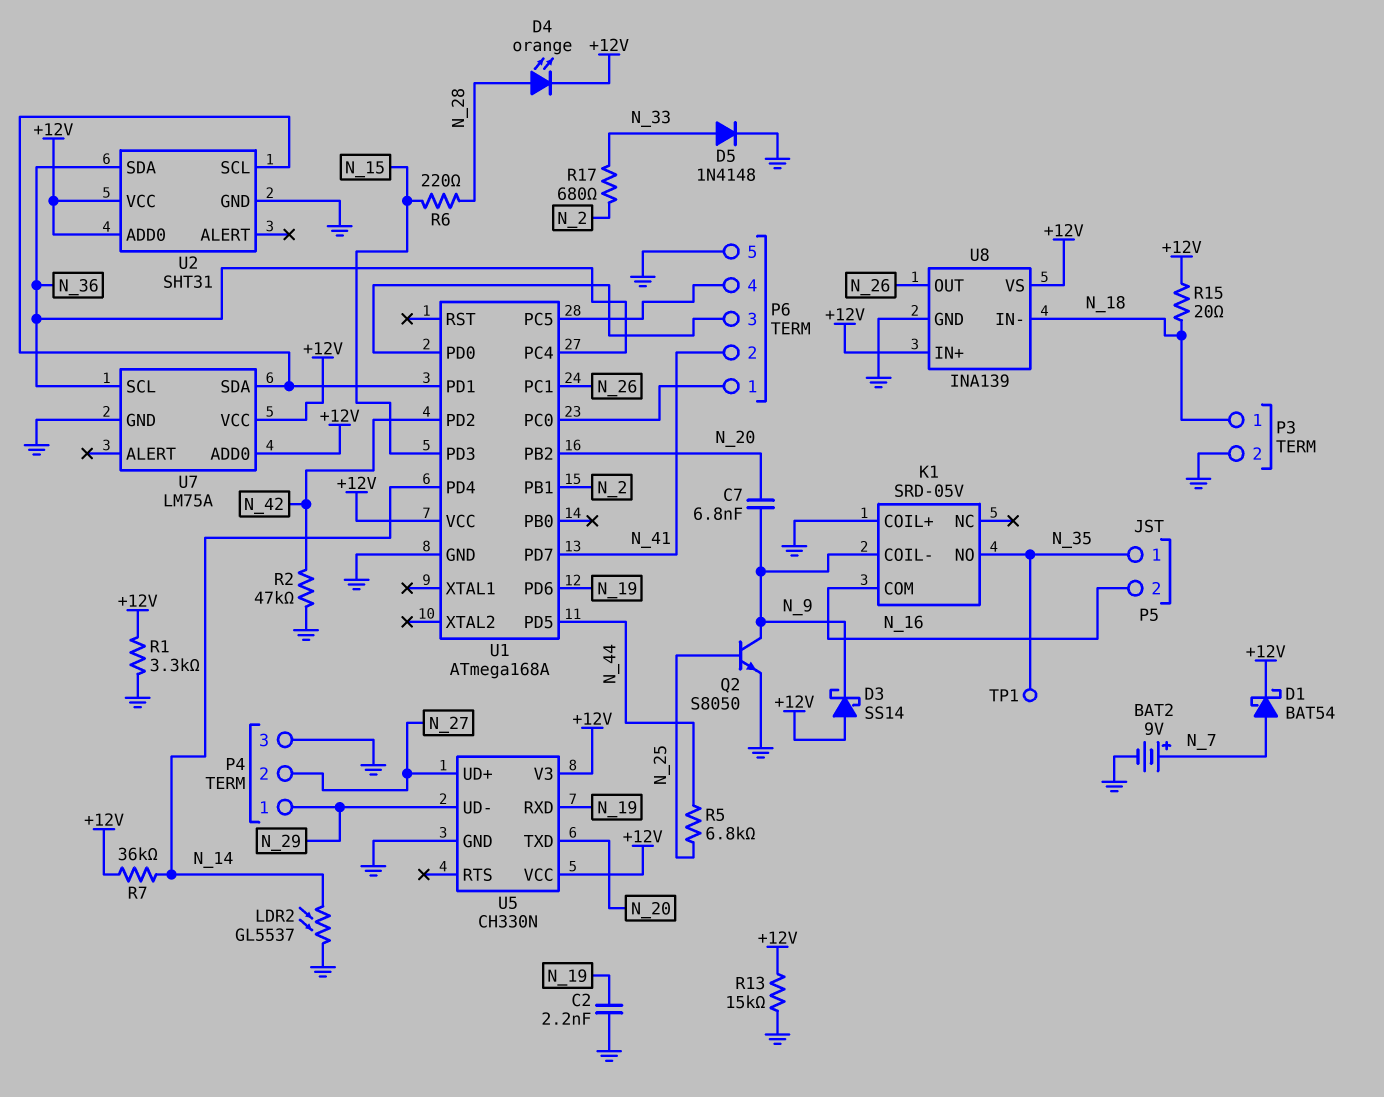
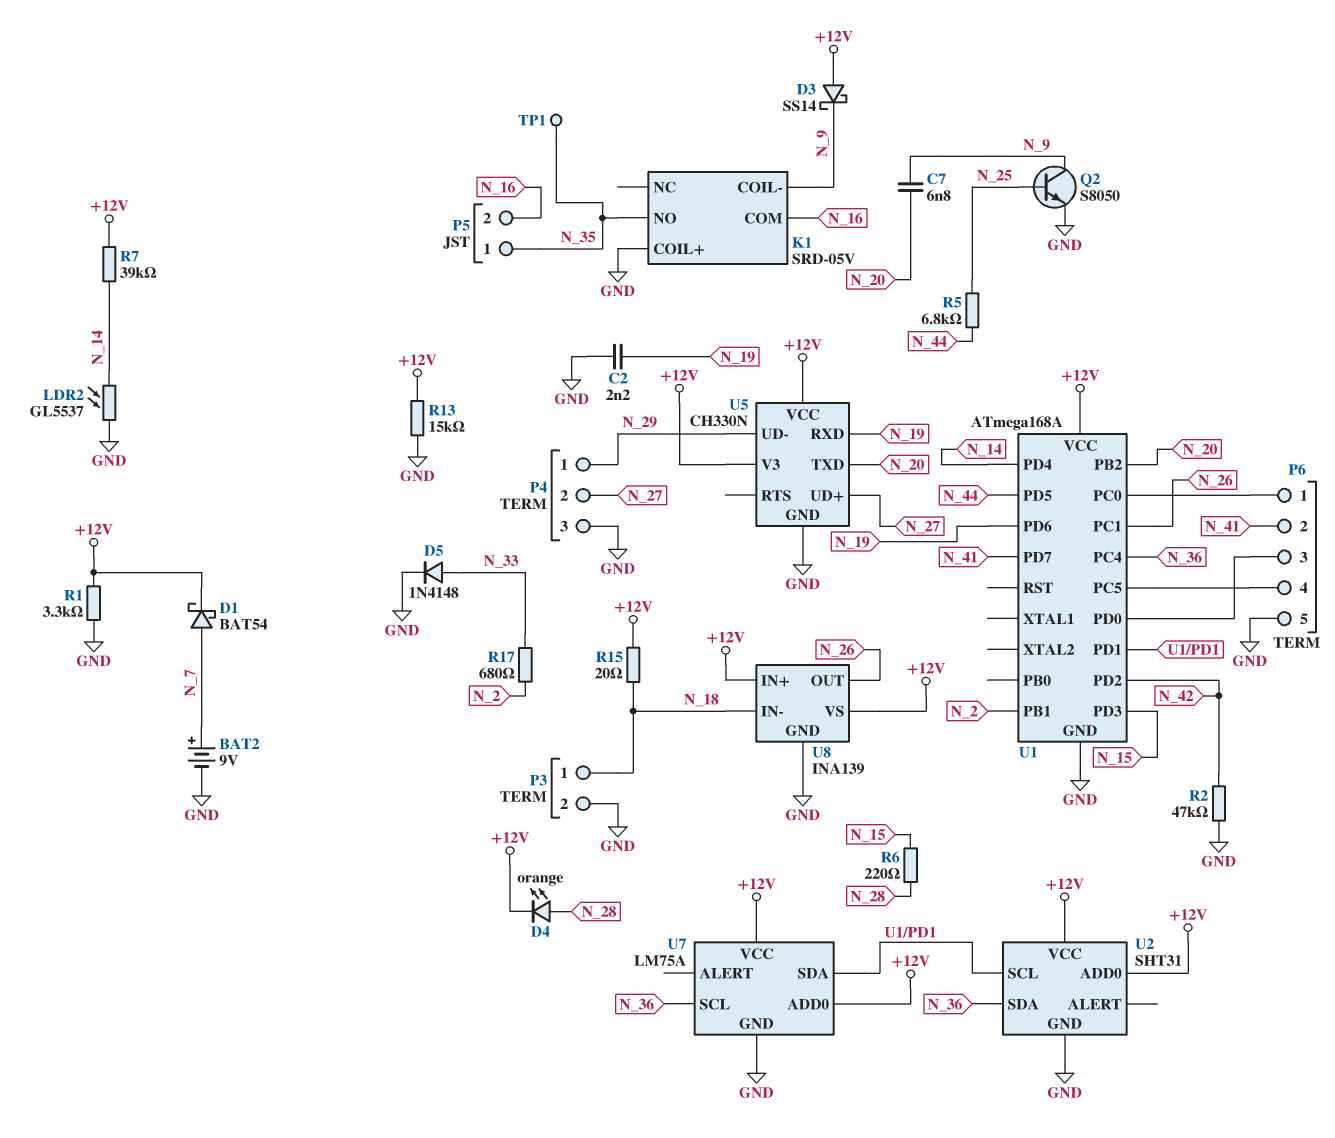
R7: 36k (+12V, N_14) -> 39k (+12V, N_14)

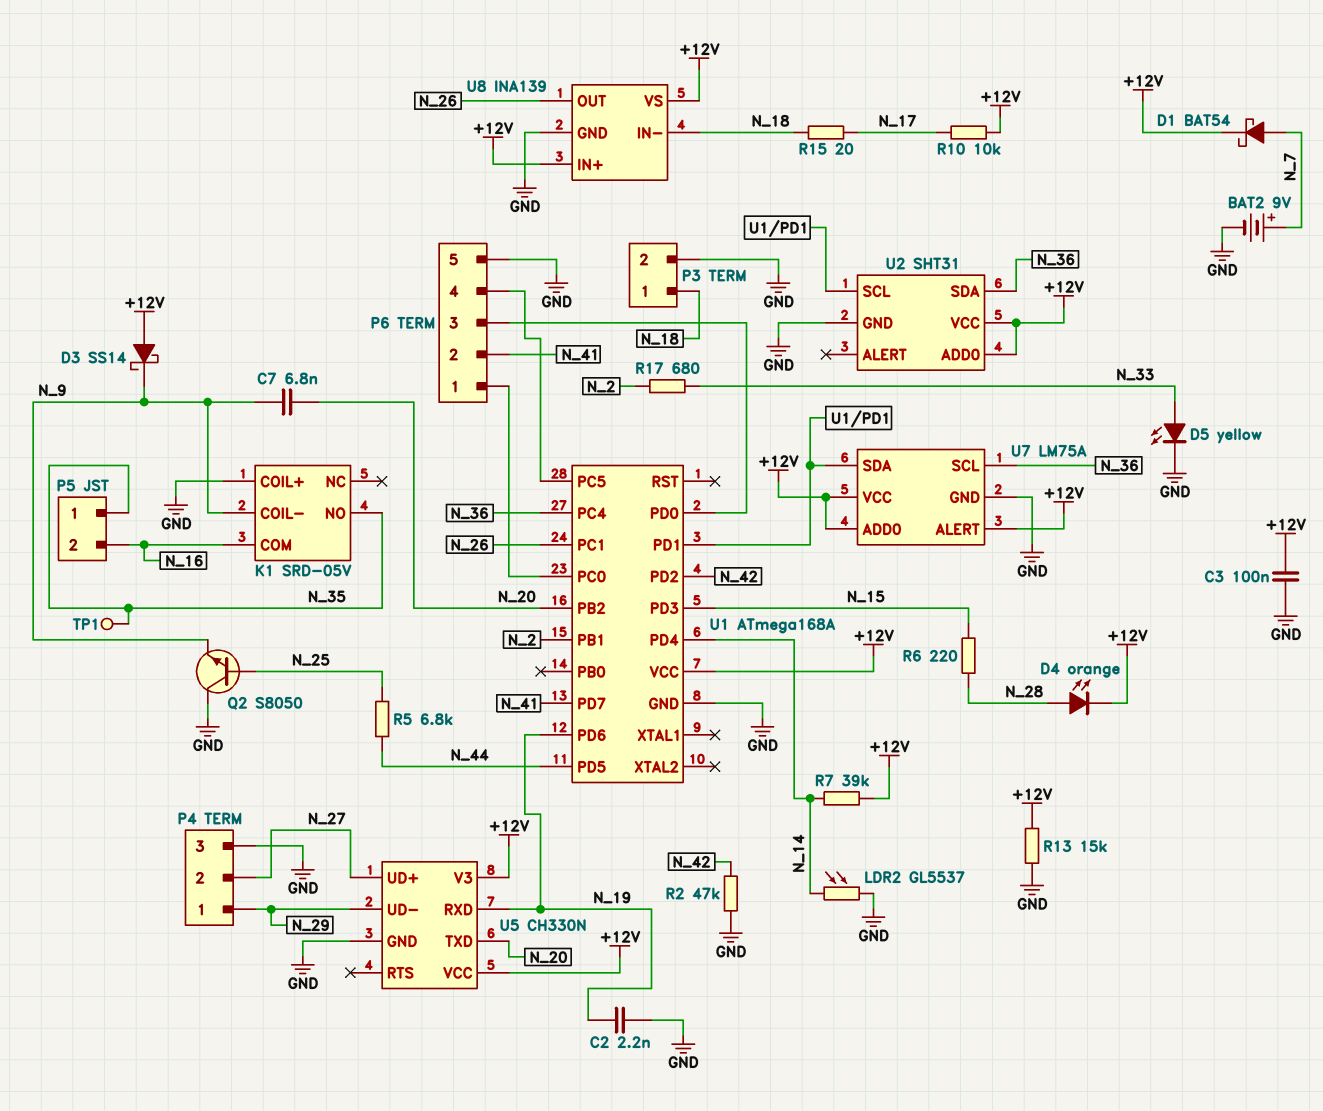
C3: none -> 100nF (+12V, GND)
D5: diode 1N4148 (A N_33, K GND) -> LED yellow (A N_33, K GND)
Q2: NPN S8050 (B N_25, C N_9, E GND) -> NPN S8050 (B N_25, C GND, E N_9)
R1: 3.3k (+12V, GND) -> none
R10: none -> 10k (+12V, N_17)
R15: 20 (+12V, N_18) -> 20 (N_17, N_18)
U7 pin ALERT: none -> +12V

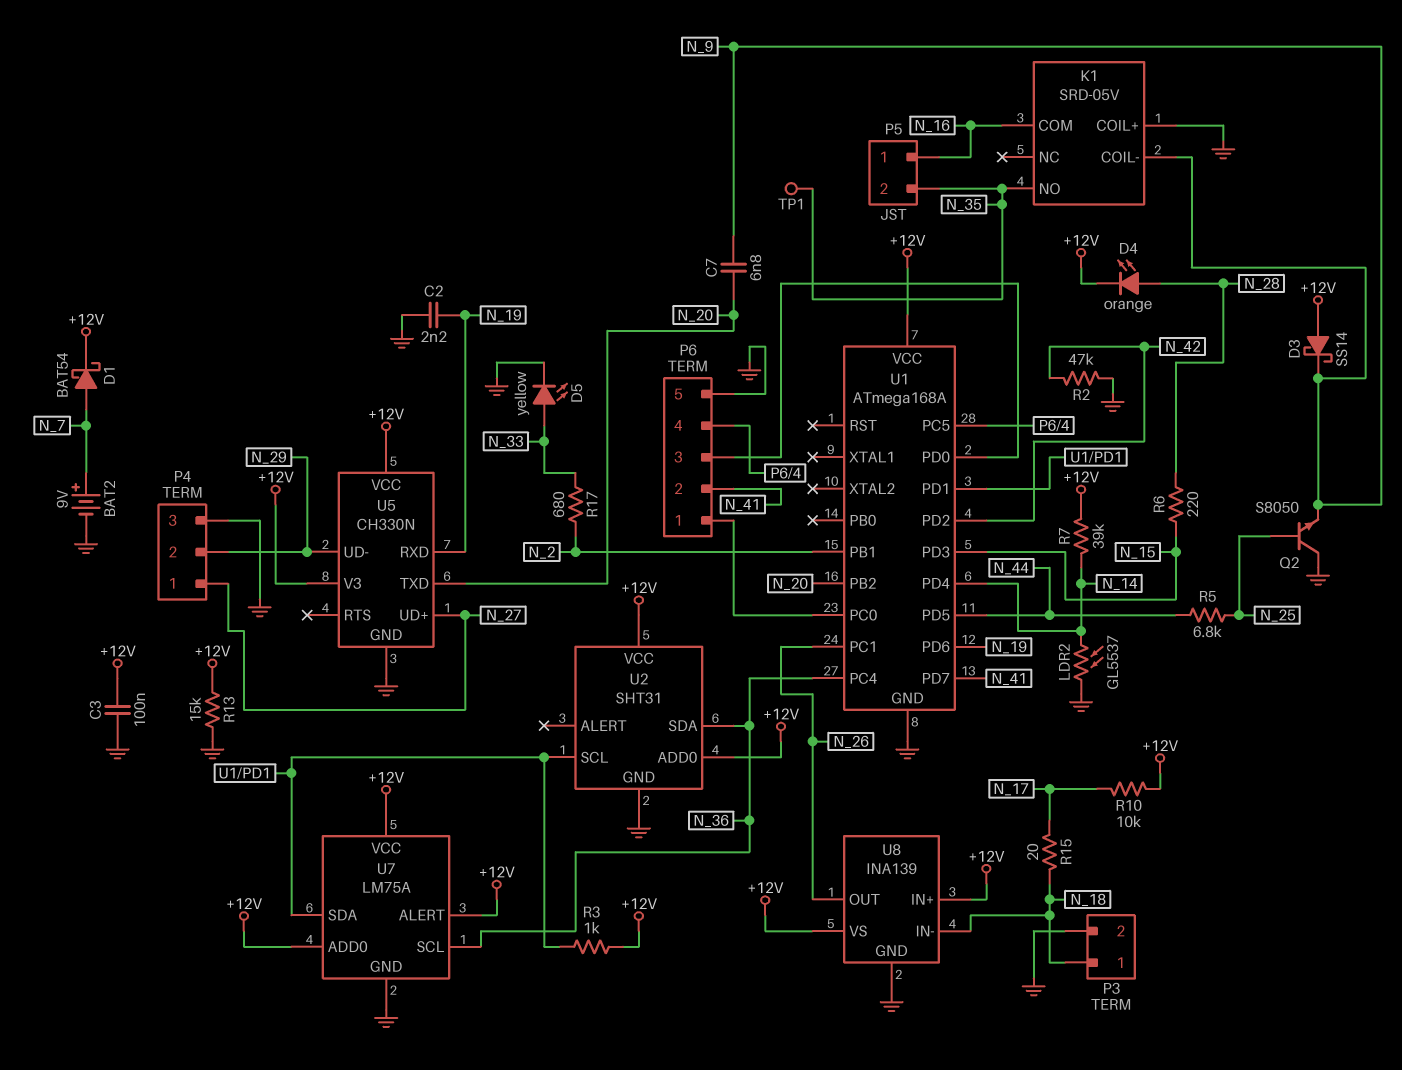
P4 pin 1: N_29 -> N_27
P4 pin 2: N_27 -> N_29
P5 pin 1: N_35 -> N_16
P5 pin 2: N_16 -> N_35
R3: none -> 1k (+12V, U1/PD1)

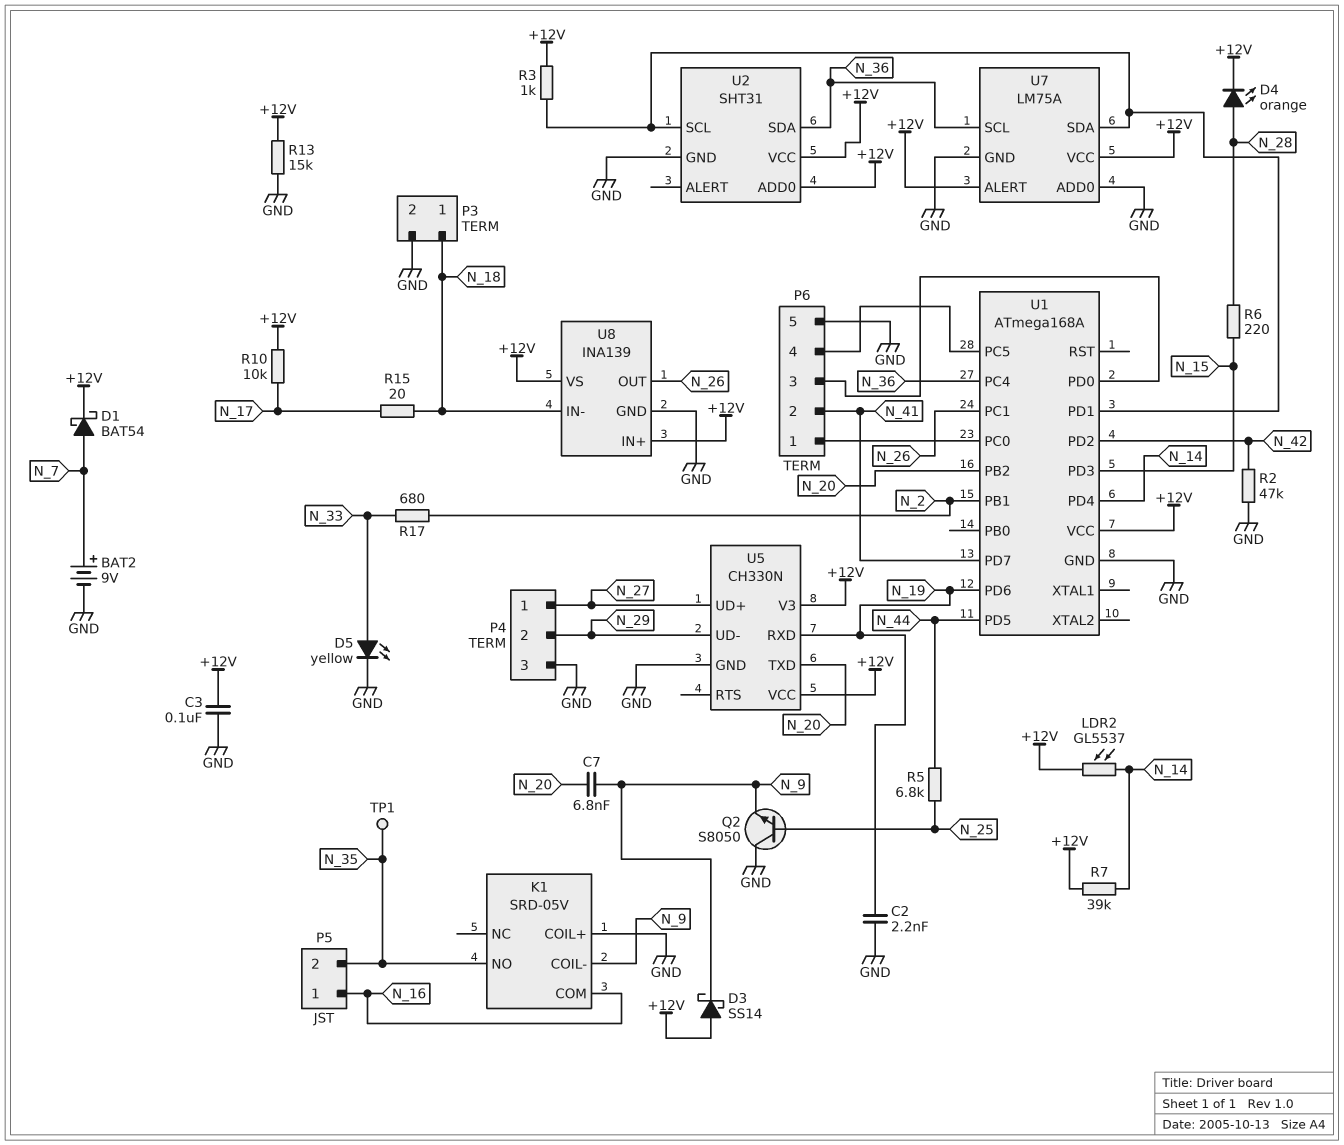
LDR2: GL5537 (GND, N_14) -> GL5537 (+12V, N_14)
U7 pin ADD0: +12V -> GND

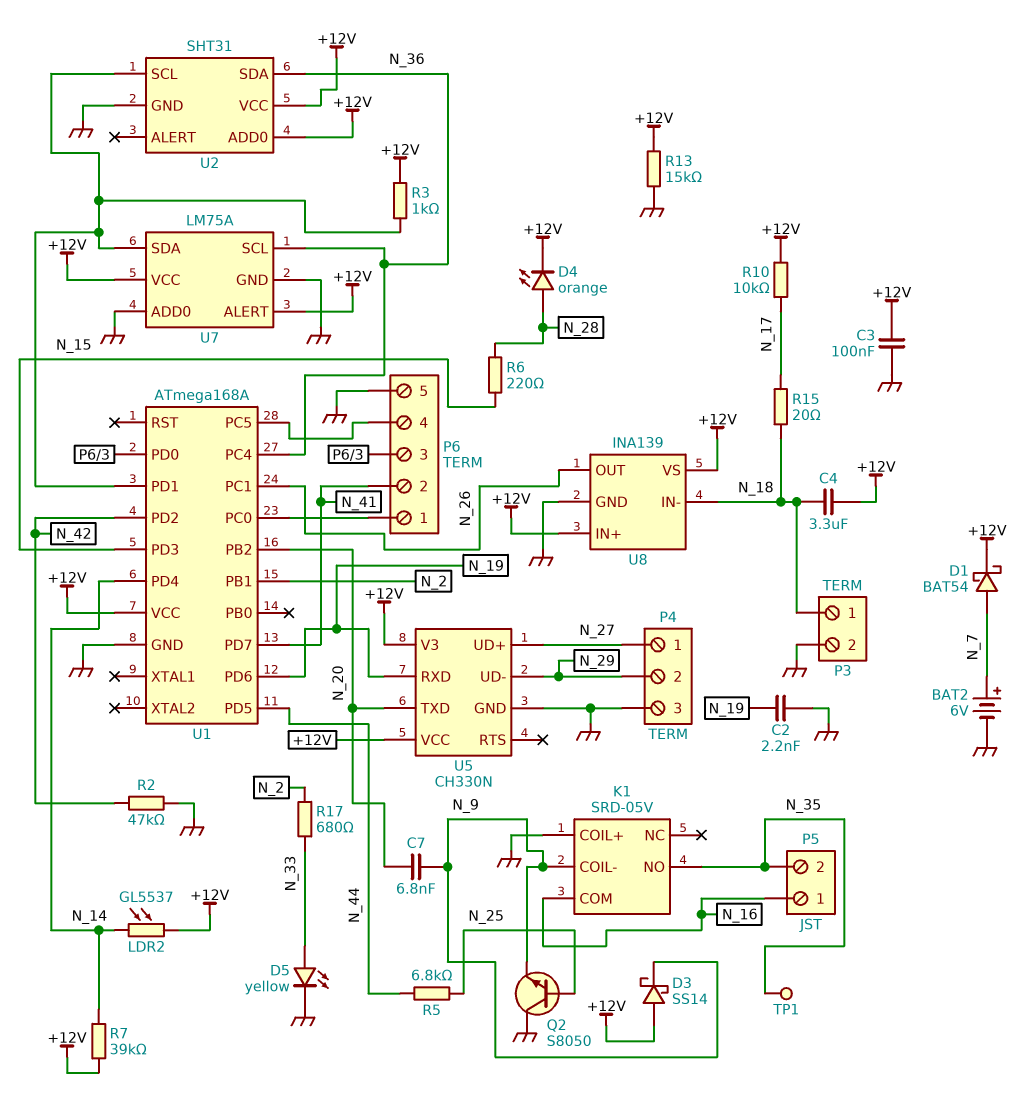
BAT2: 9V (plus N_7, minus GND) -> 6V (plus N_7, minus GND)
C4: none -> 3.3uF (+12V, N_18)

